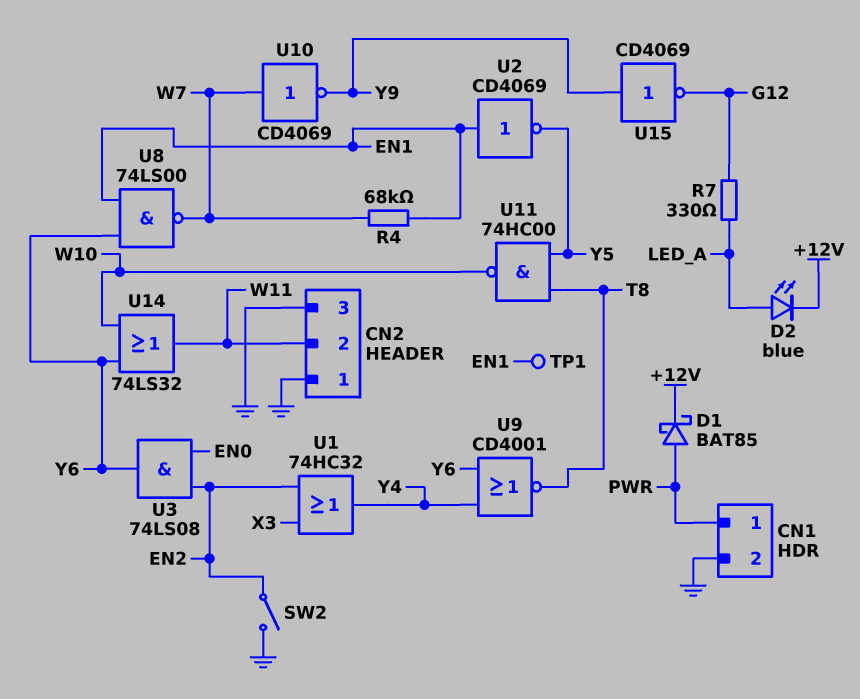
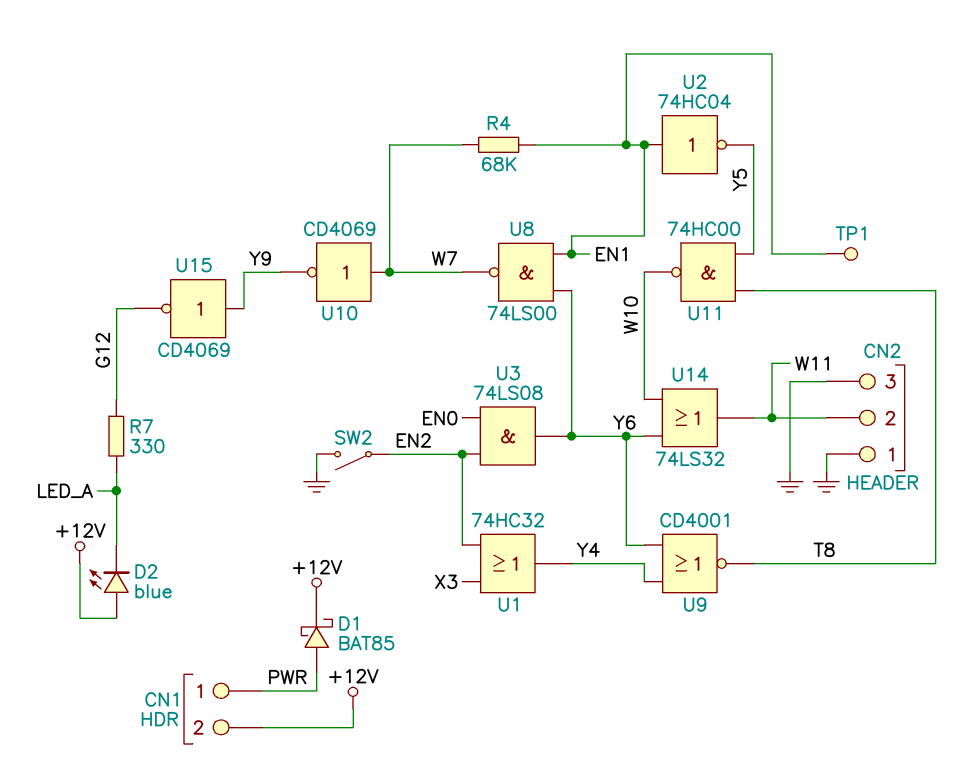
CN1 pin 2: GND -> +12V
D2: LED blue (A LED_A, K +12V) -> LED blue (A +12V, K LED_A)
U2: NOT CD4069 (in EN1, out Y5) -> NOT 74HC04 (in EN1, out Y5)

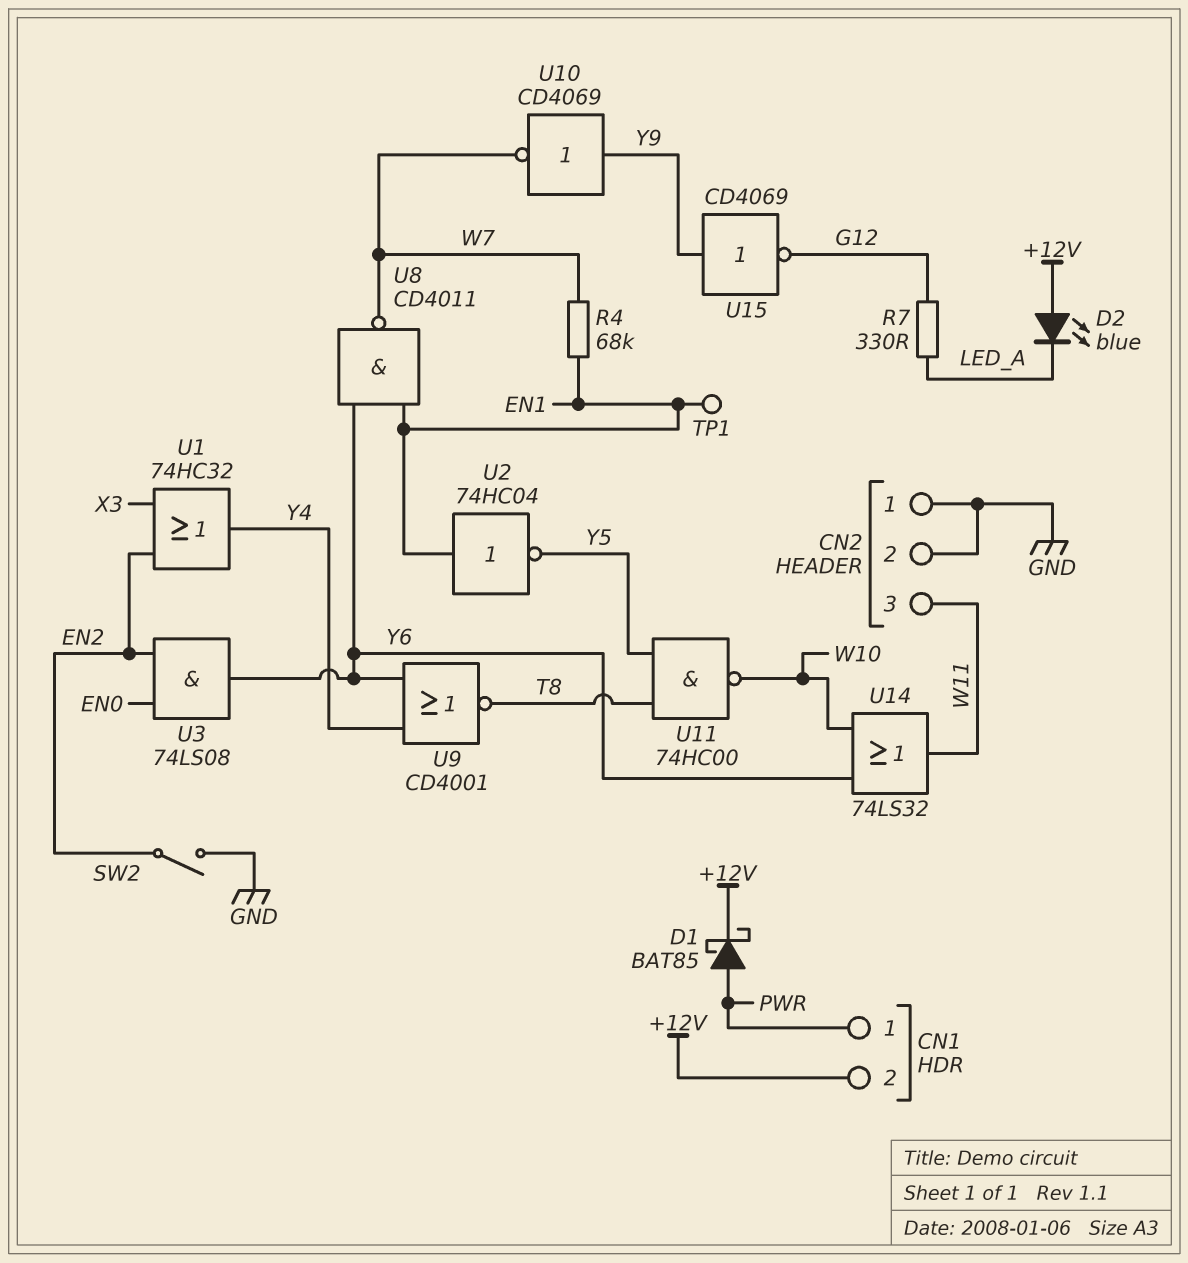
CN2 pin 2: W11 -> GND
CN2 pin 3: GND -> W11
U8: NAND 74LS00 (in EN1, in Y6, out W7) -> NAND CD4011 (in EN1, in Y6, out W7)
U10: NOT CD4069 (in W7, out Y9) -> NOT CD4069 (in Y9, out W7)

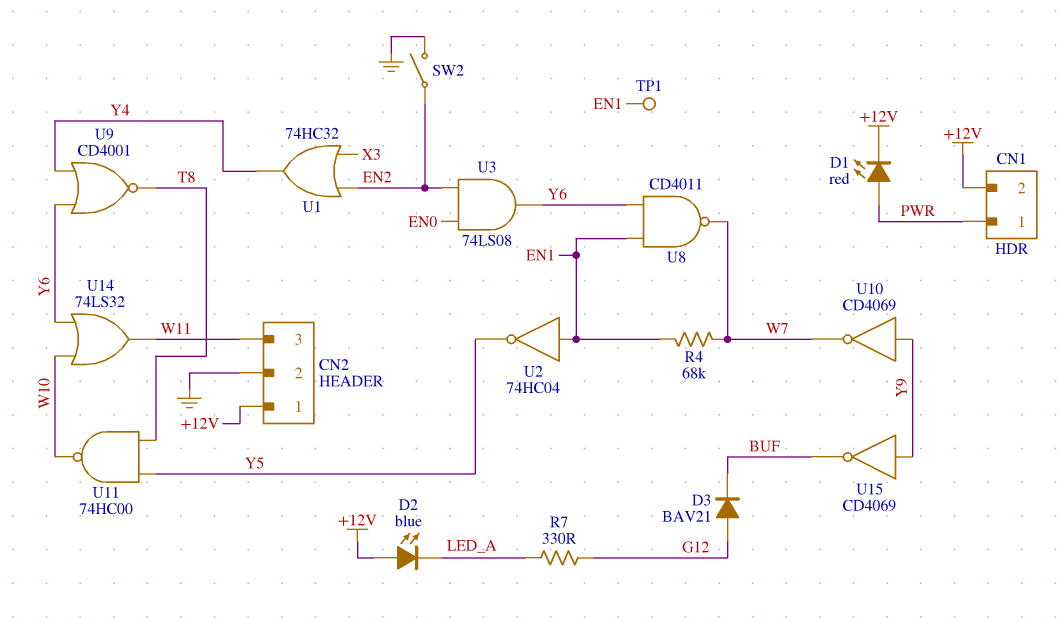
CN2 pin 1: GND -> +12V
D1: schottky BAT85 (A PWR, K +12V) -> LED red (A PWR, K +12V)
D3: none -> diode BAV21 (A G12, K BUF)
U15: NOT CD4069 (in Y9, out G12) -> NOT CD4069 (in Y9, out BUF)

